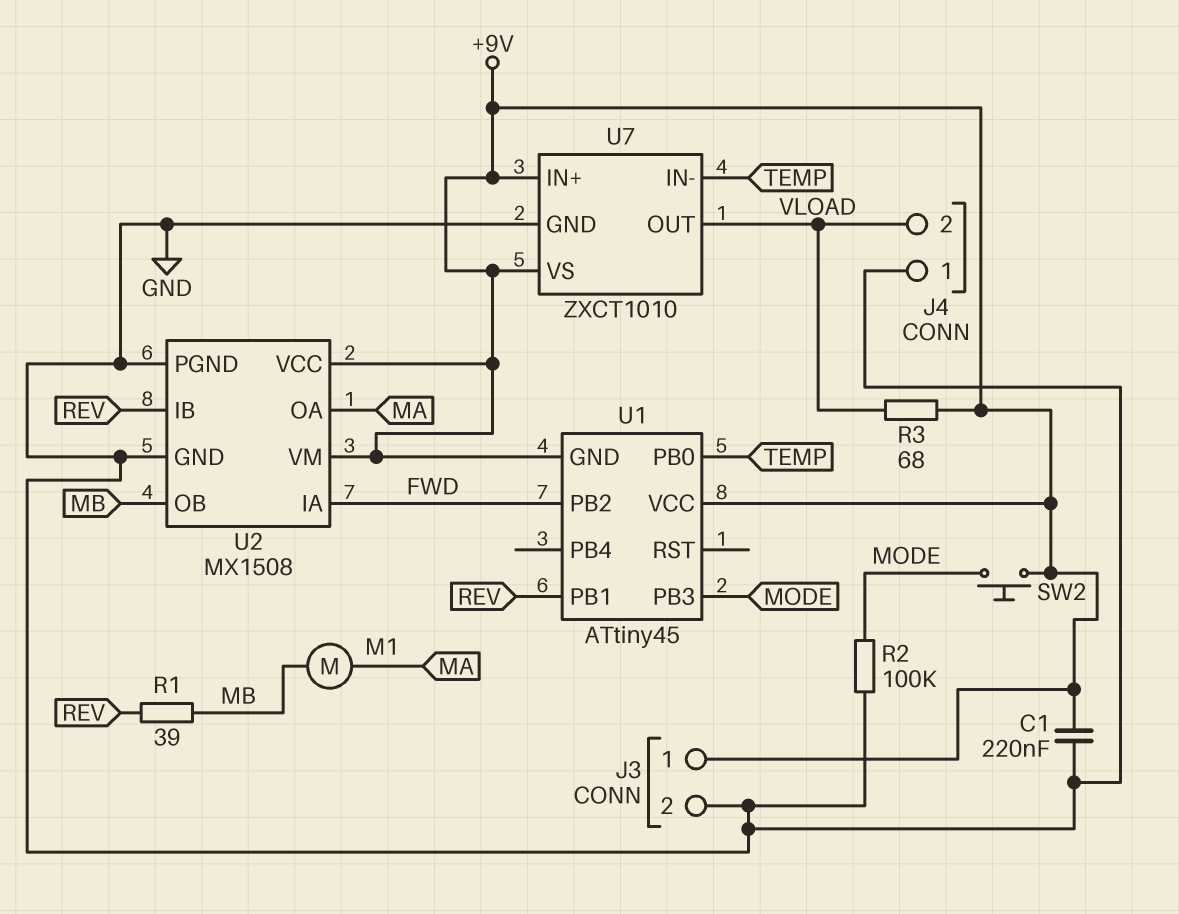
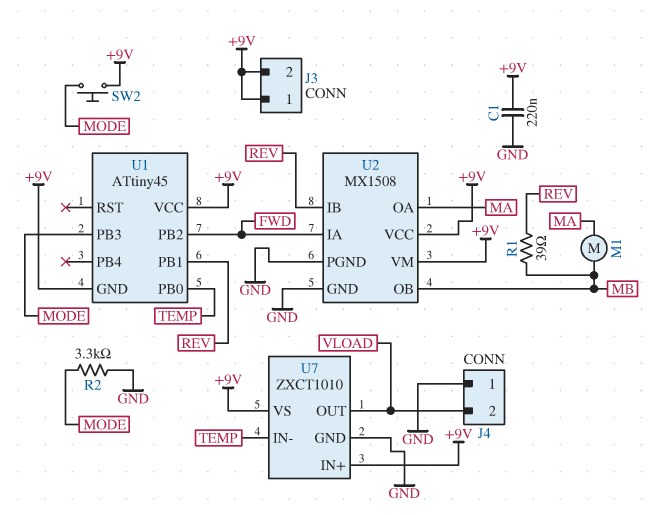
J3 pin 2: GND -> +9V
R2: 100k (GND, MODE) -> 3.3k (GND, MODE)
R3: 68 (+9V, VLOAD) -> none

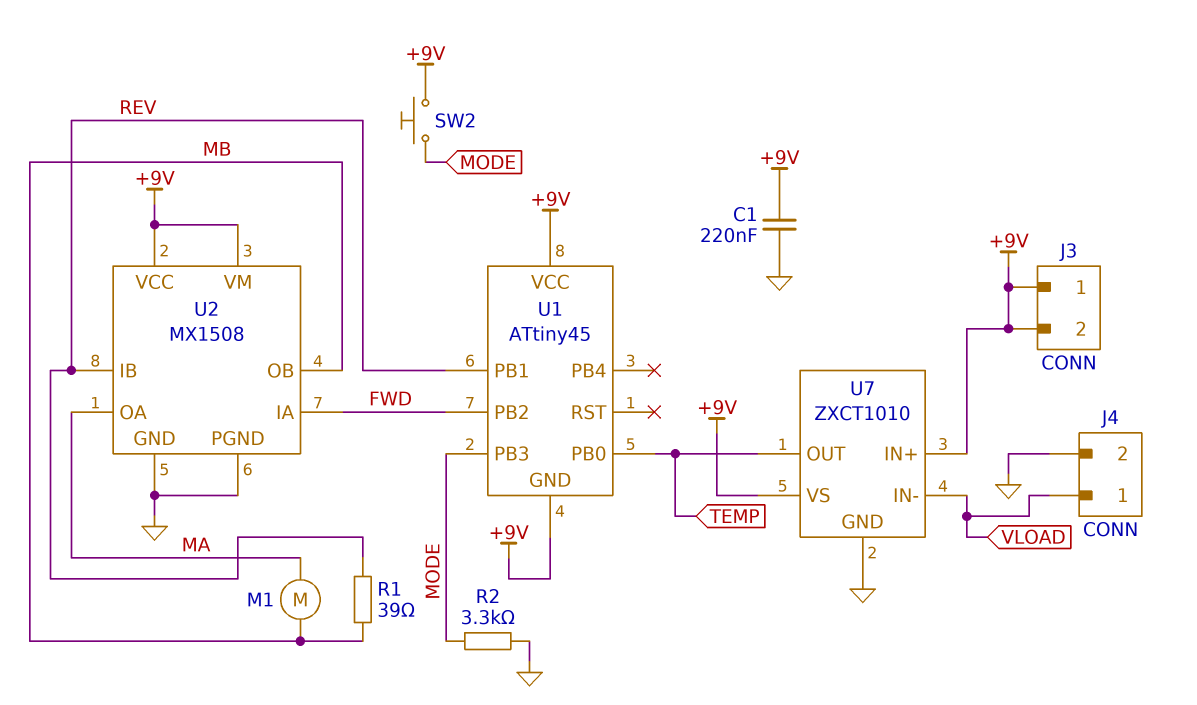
J4 pin 1: GND -> VLOAD
J4 pin 2: VLOAD -> GND
U7 pin IN-: TEMP -> VLOAD
U7 pin OUT: VLOAD -> TEMP

